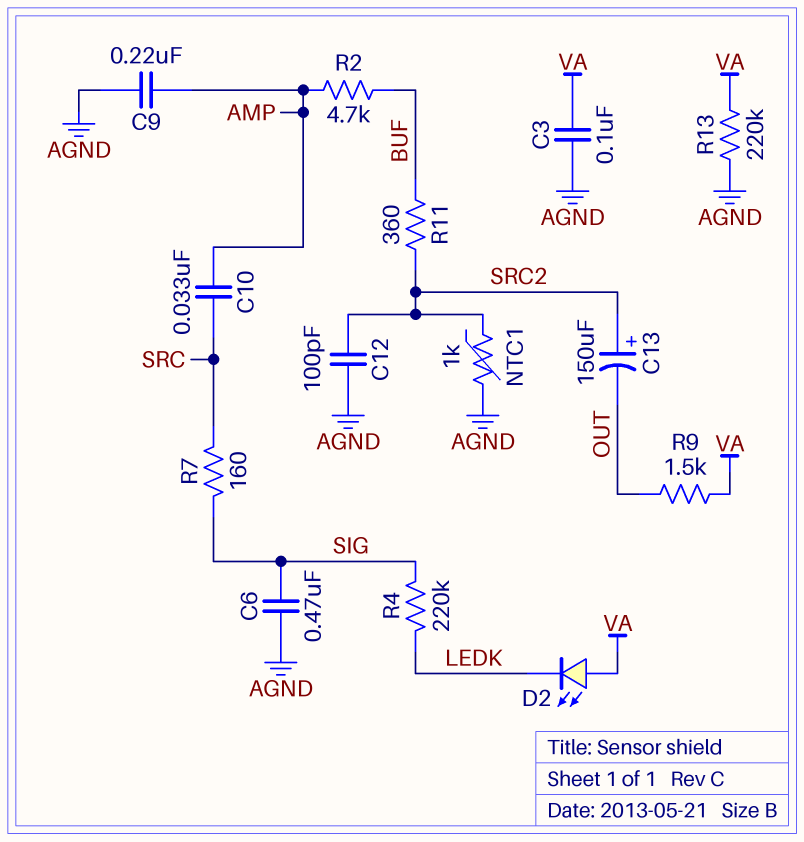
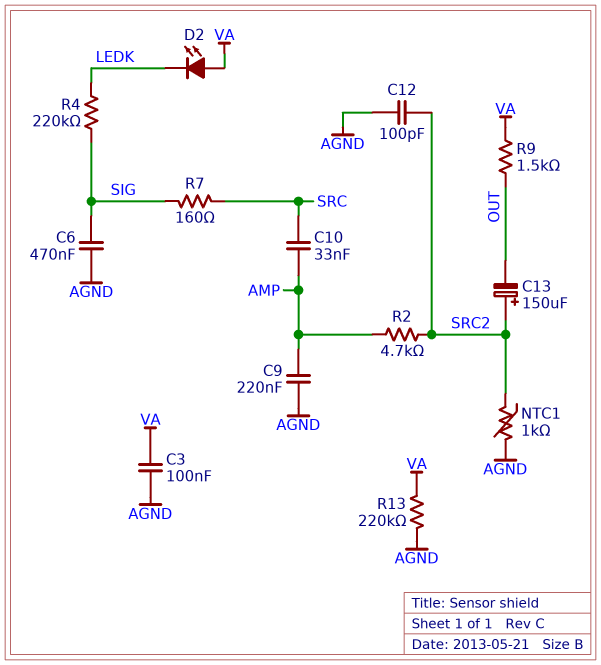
R2: 4.7k (AMP, BUF) -> 4.7k (AMP, SRC2)
R11: 360 (BUF, SRC2) -> none

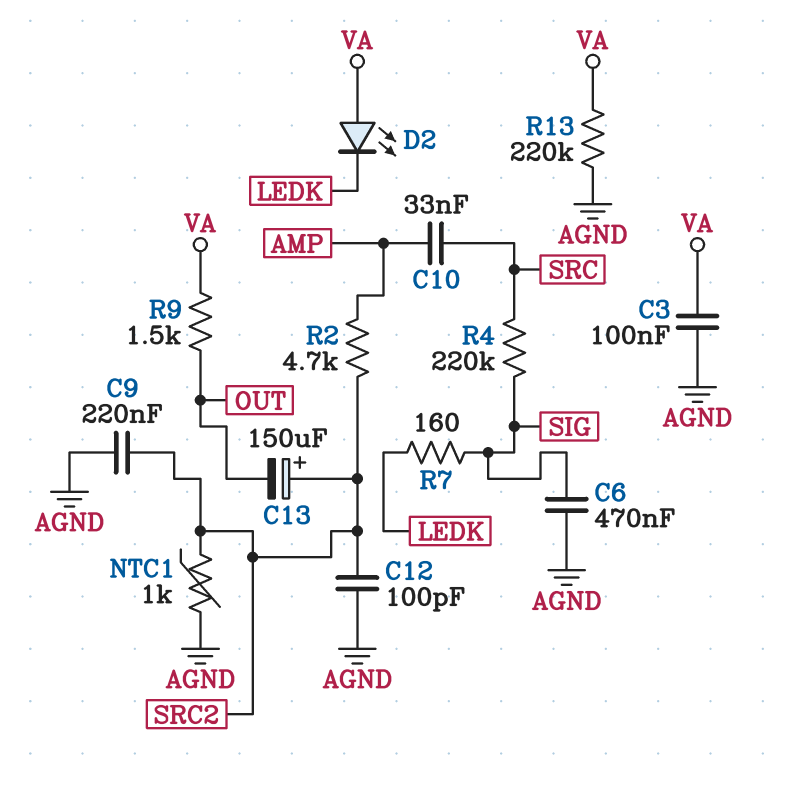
C9: 220nF (AGND, AMP) -> 220nF (AGND, SRC2)
R4: 220k (LEDK, SIG) -> 220k (SIG, SRC)
R7: 160 (SIG, SRC) -> 160 (LEDK, SIG)

